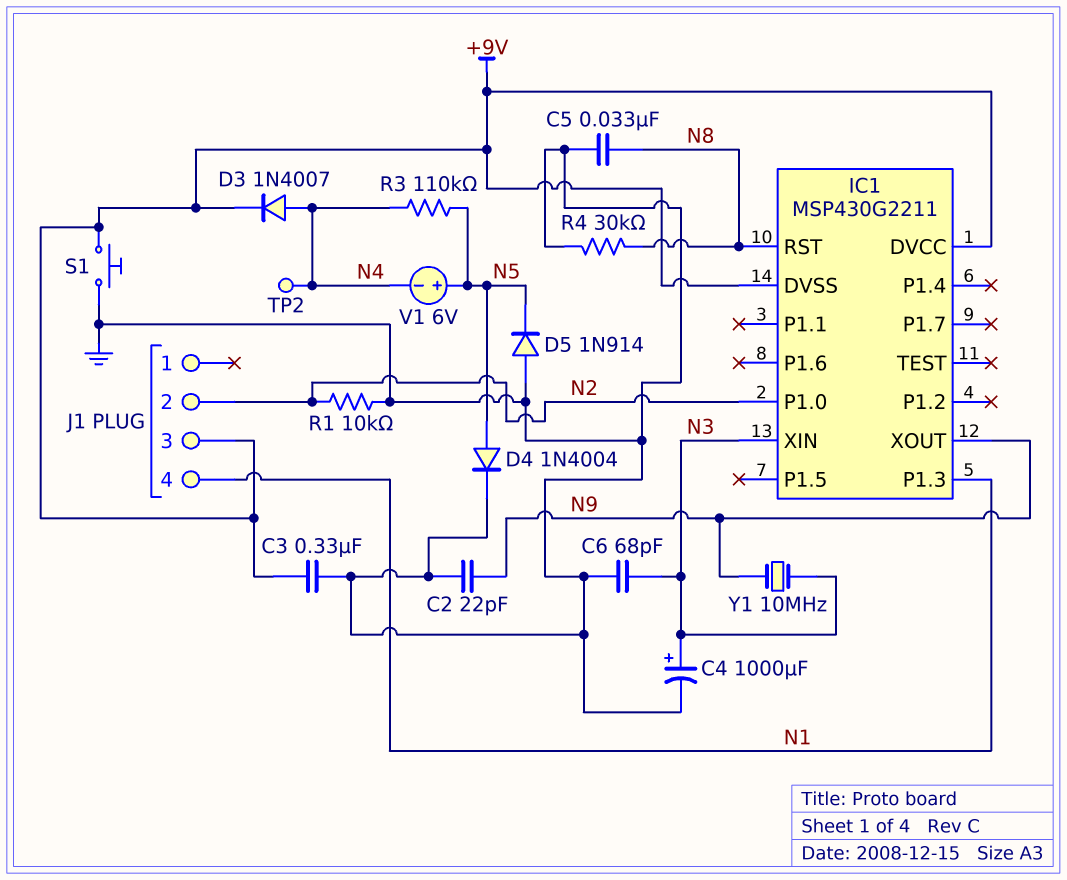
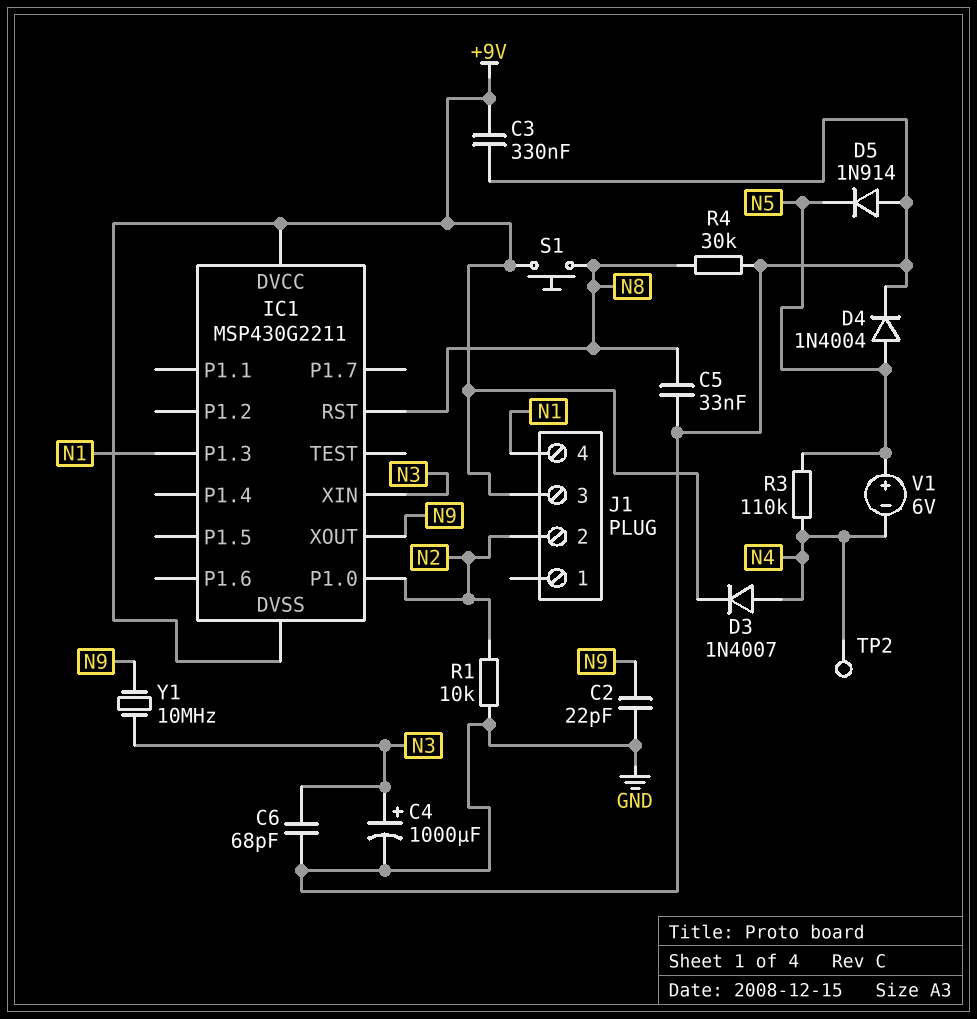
S1: button (+9V, GND) -> button (+9V, N8)

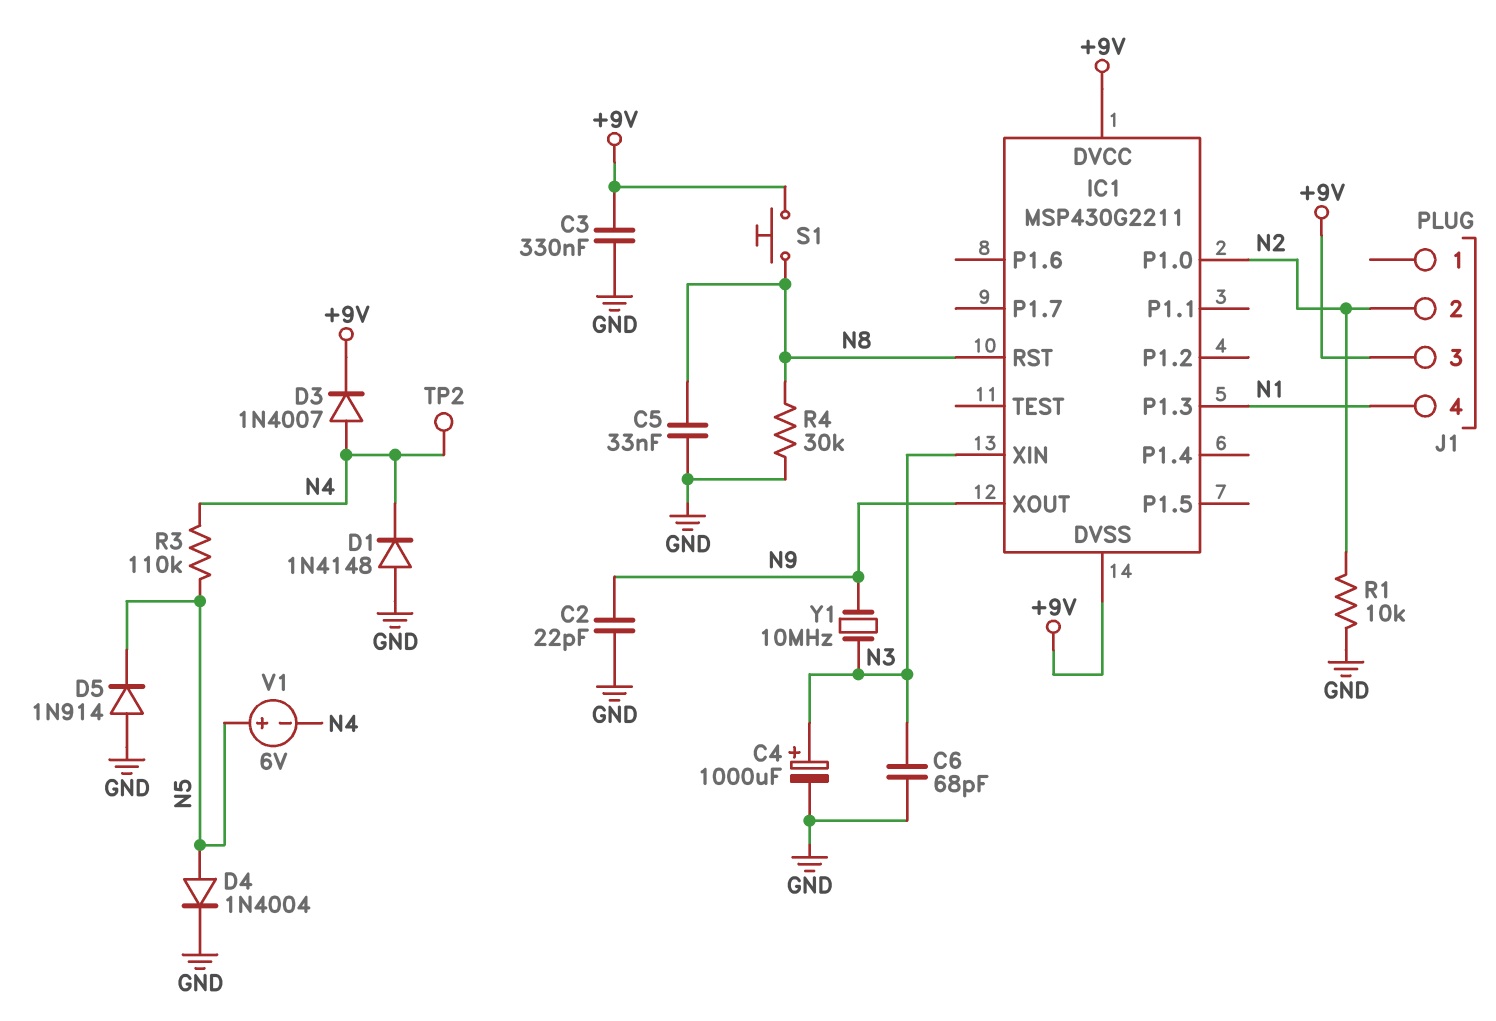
D1: none -> diode 1N4148 (A GND, K N4)

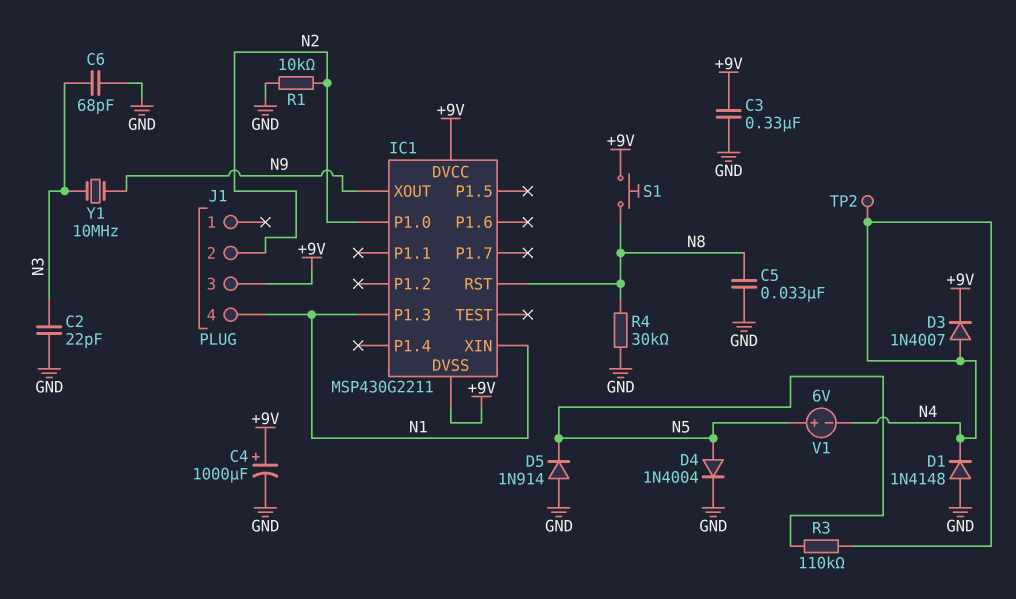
C2: 22pF (GND, N9) -> 22pF (GND, N3)
C4: 1000uF (plus N3, minus GND) -> 1000uF (plus +9V, minus GND)
IC1 pin XIN: N3 -> N1

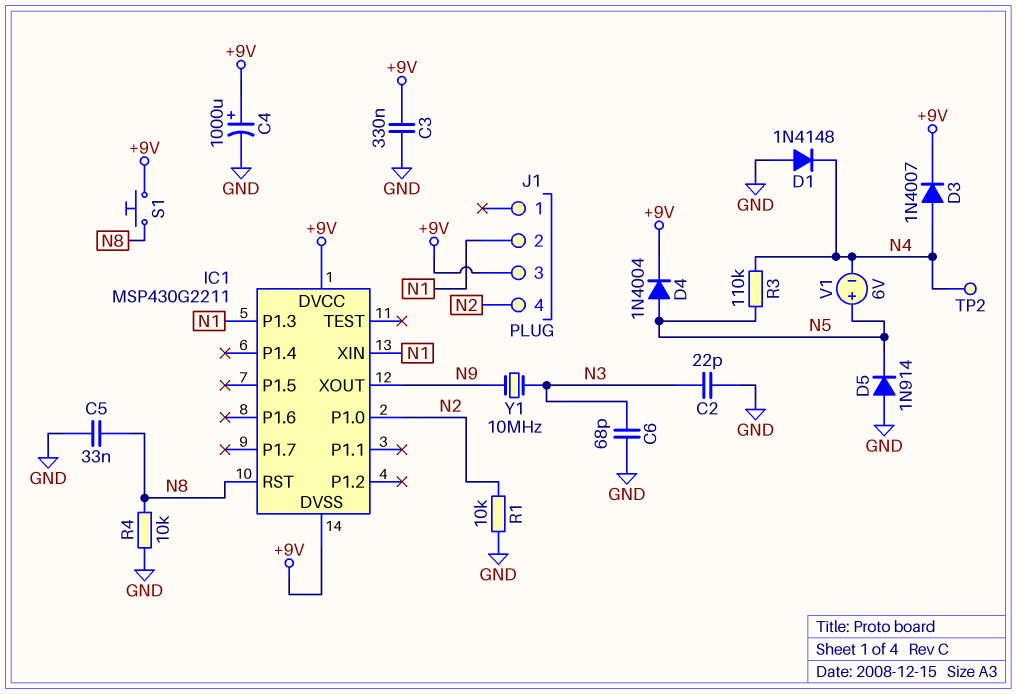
D4: diode 1N4004 (A N5, K GND) -> diode 1N4004 (A N5, K +9V)
J1 pin 2: N2 -> N1
J1 pin 4: N1 -> N2
R4: 30k (GND, N8) -> 10k (GND, N8)

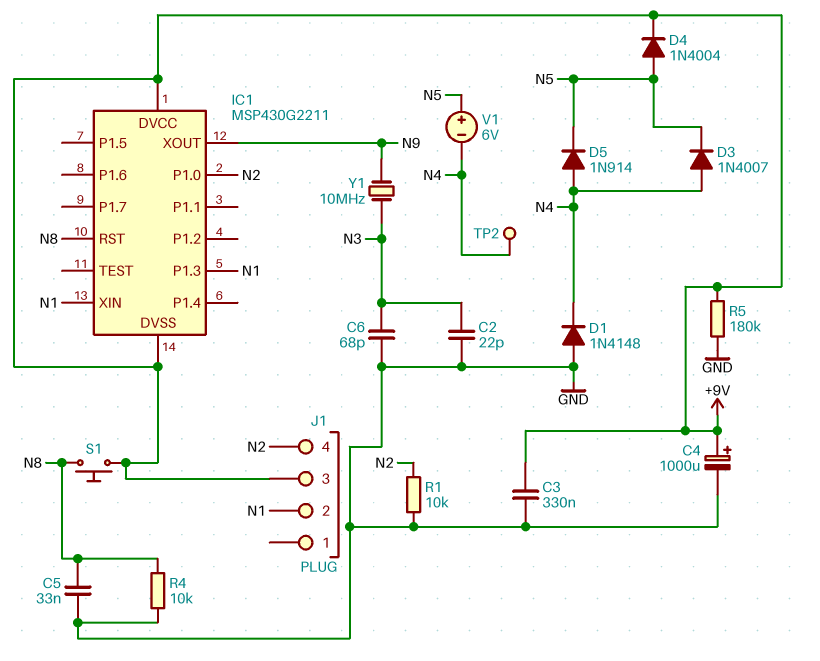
D3: diode 1N4007 (A N4, K +9V) -> diode 1N4007 (A N4, K N5)
D5: diode 1N914 (A GND, K N5) -> diode 1N914 (A N4, K N5)
R3: 110k (N4, N5) -> none
R5: none -> 180k (+9V, GND)

